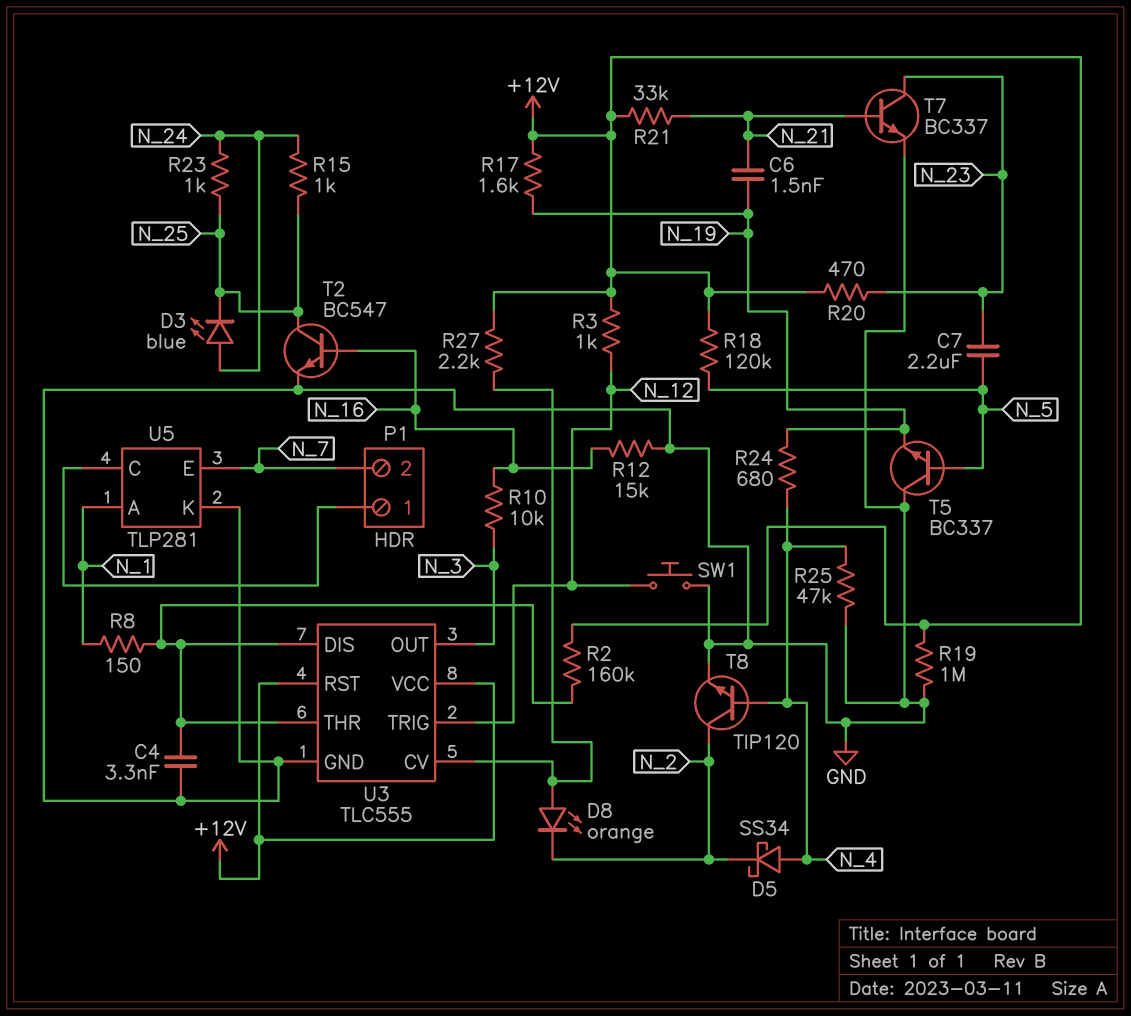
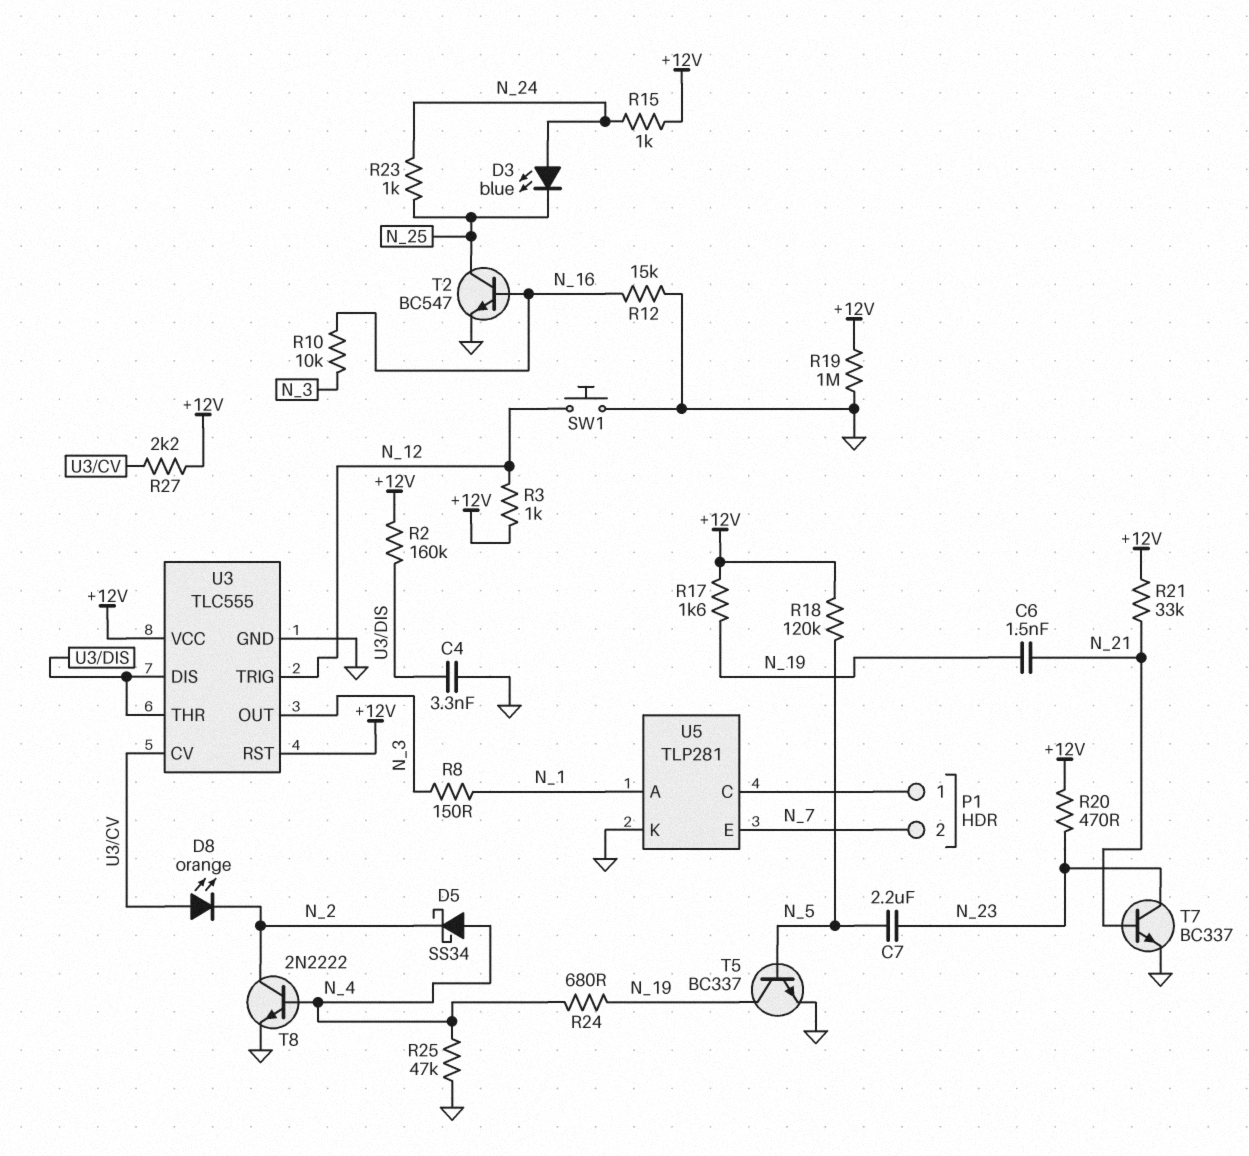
R8: 150 (N_1, U3/DIS) -> 150 (N_1, N_3)
R15: 1k (N_24, N_25) -> 1k (+12V, N_24)
T5: NPN BC337 (B N_5, C GND, E N_19) -> NPN BC337 (B N_5, C N_19, E GND)
T8: NPN TIP120 (B N_4, C N_2, E GND) -> NPN 2N2222 (B N_4, C N_2, E GND)

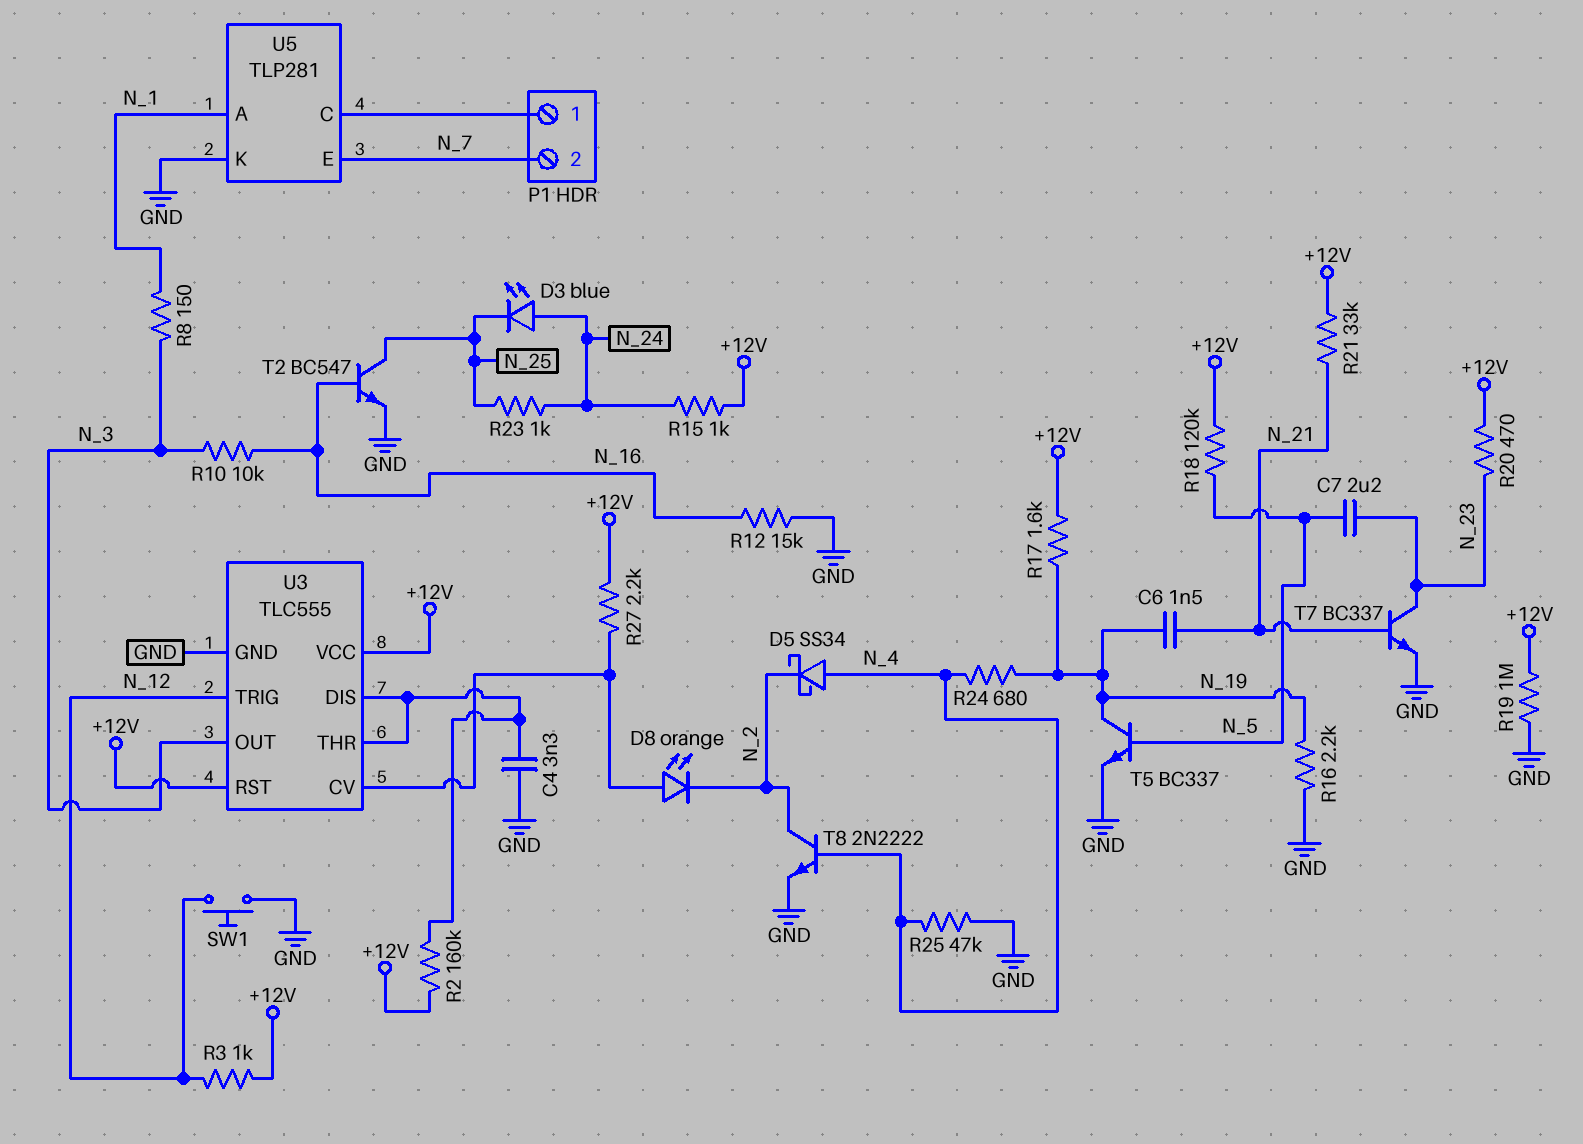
R16: none -> 2.2k (GND, N_19)

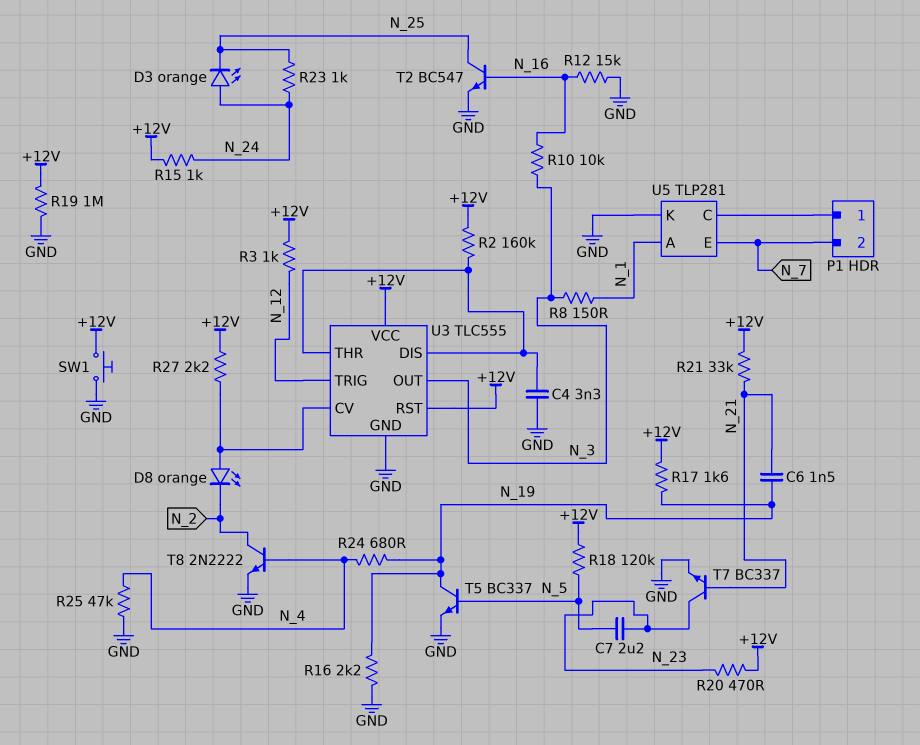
D3: LED blue (A N_24, K N_25) -> LED orange (A N_24, K N_25)
D5: schottky SS34 (A N_4, K N_2) -> none
SW1: button (GND, N_12) -> button (+12V, GND)

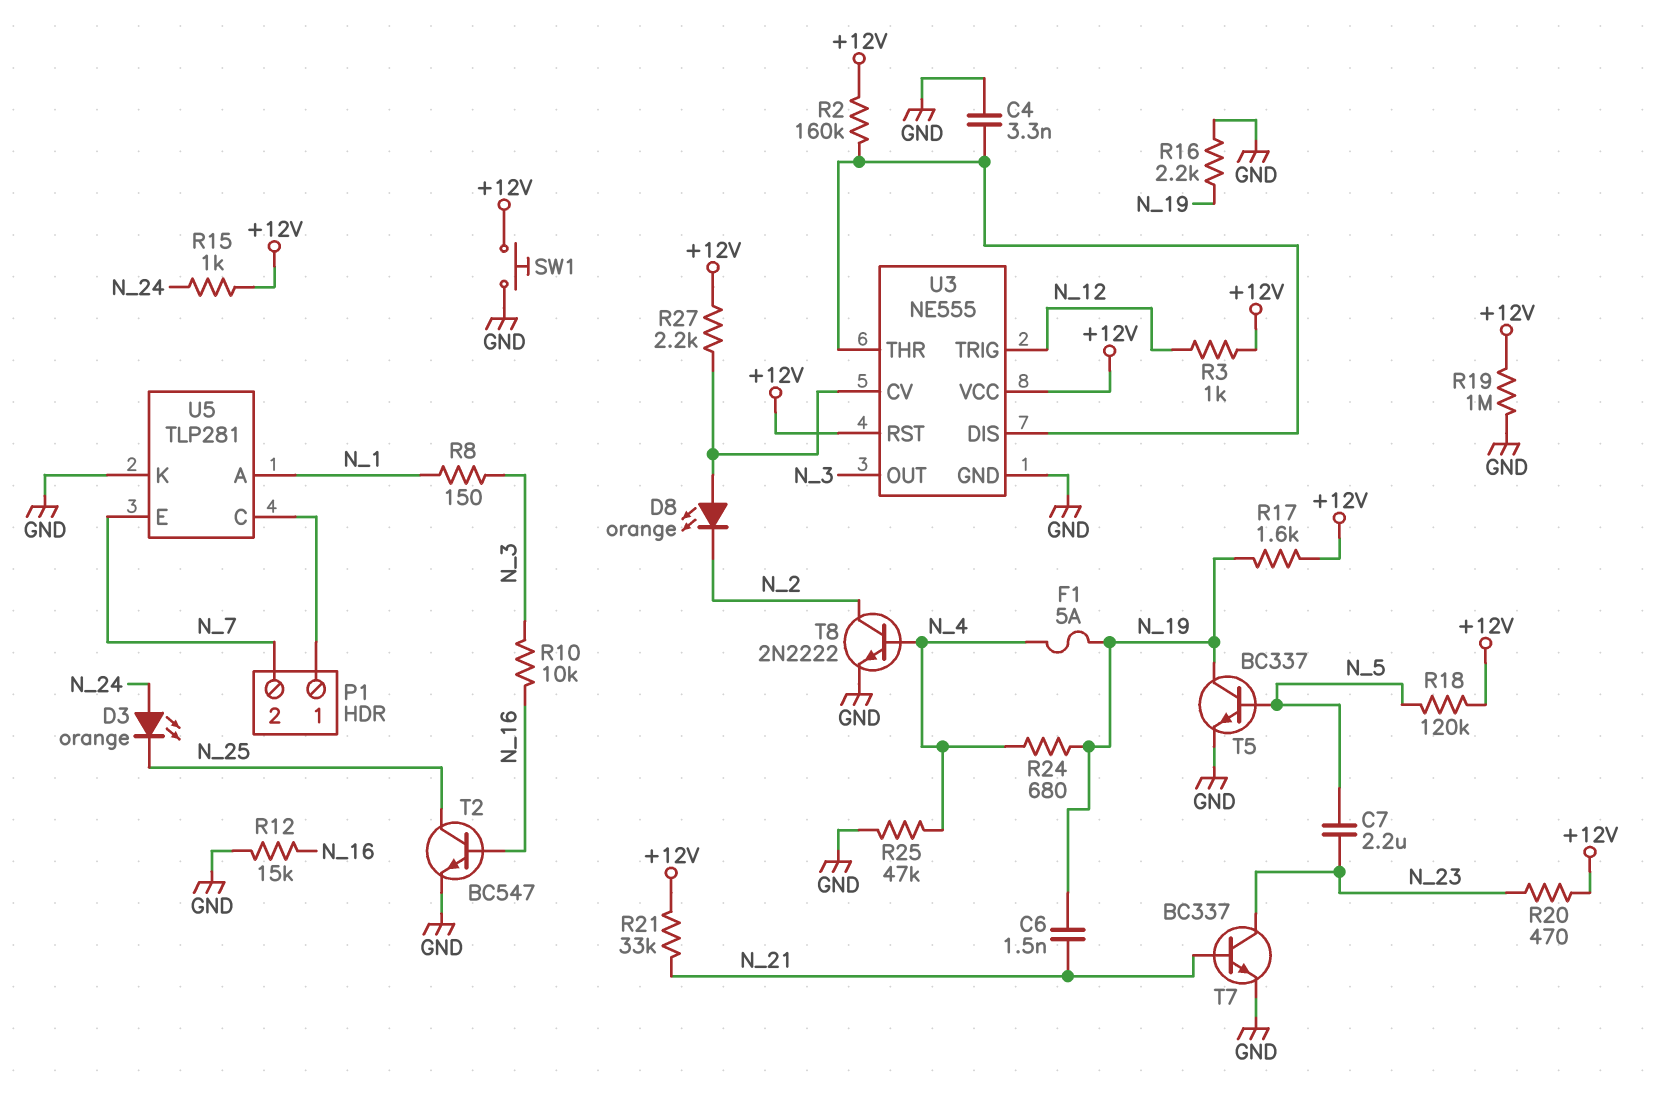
F1: none -> 5A (N_4, N_19)
R23: 1k (N_24, N_25) -> none
U3: TLC555 -> NE555

